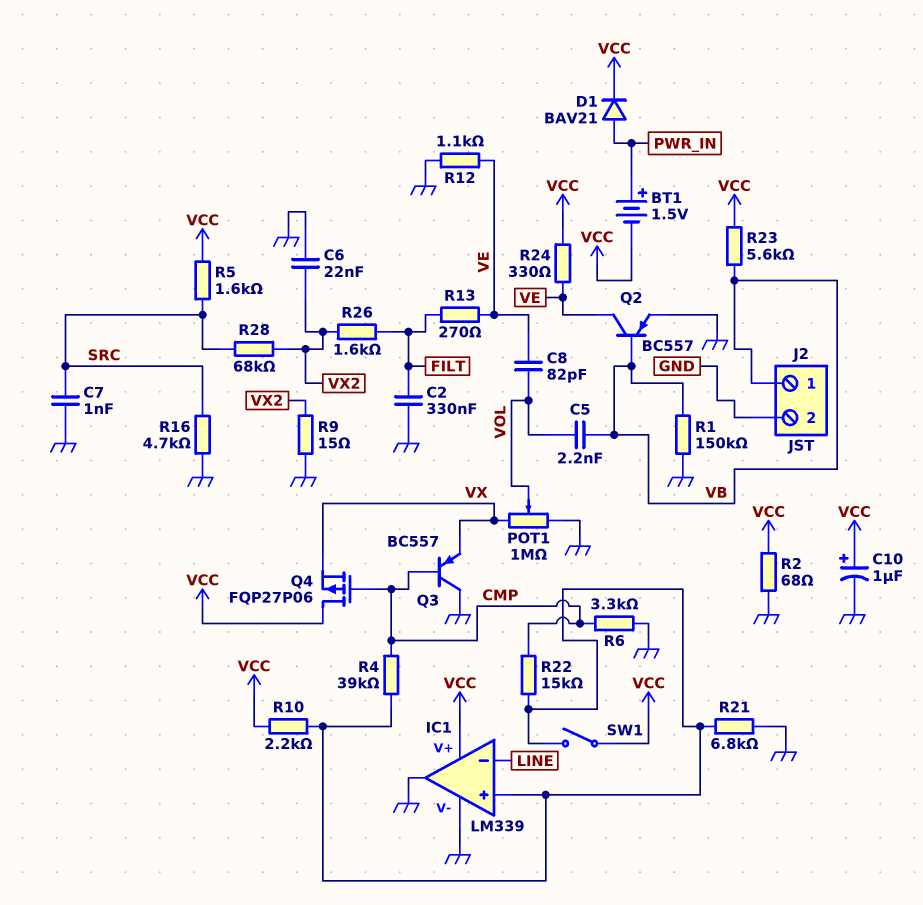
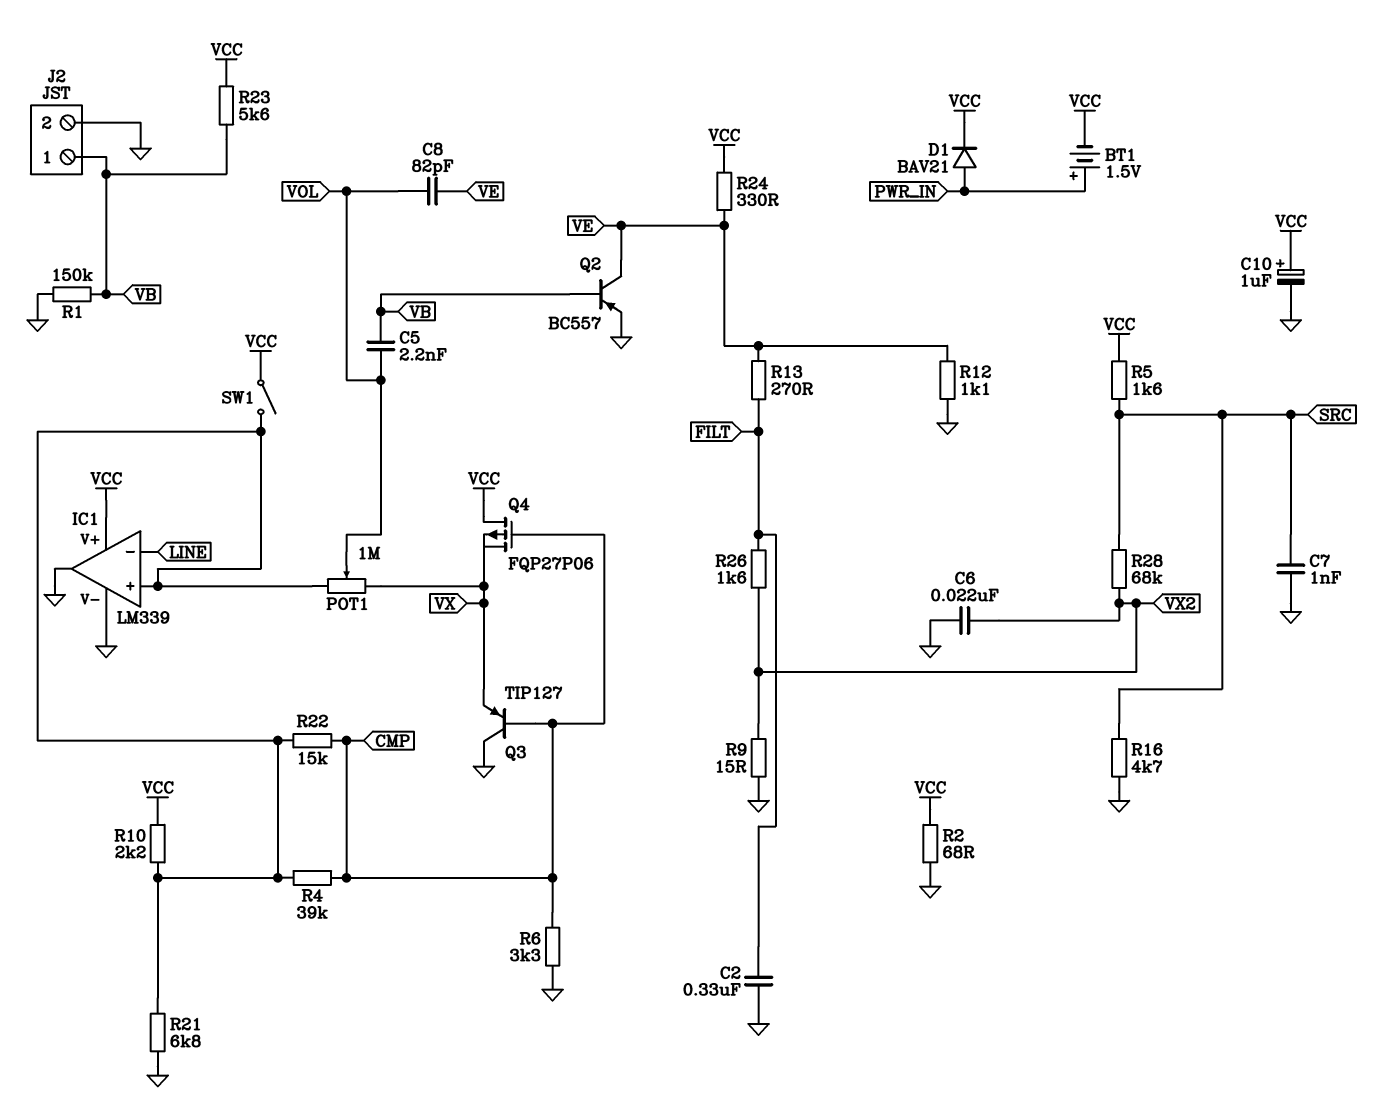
POT1: 1M (GND, VX, wiper VOL) -> 1M (IC1/in+, VX, wiper VOL)
Q3: PNP BC557 (B CMP, C GND, E VX) -> PNP TIP127 (B CMP, C GND, E VX)

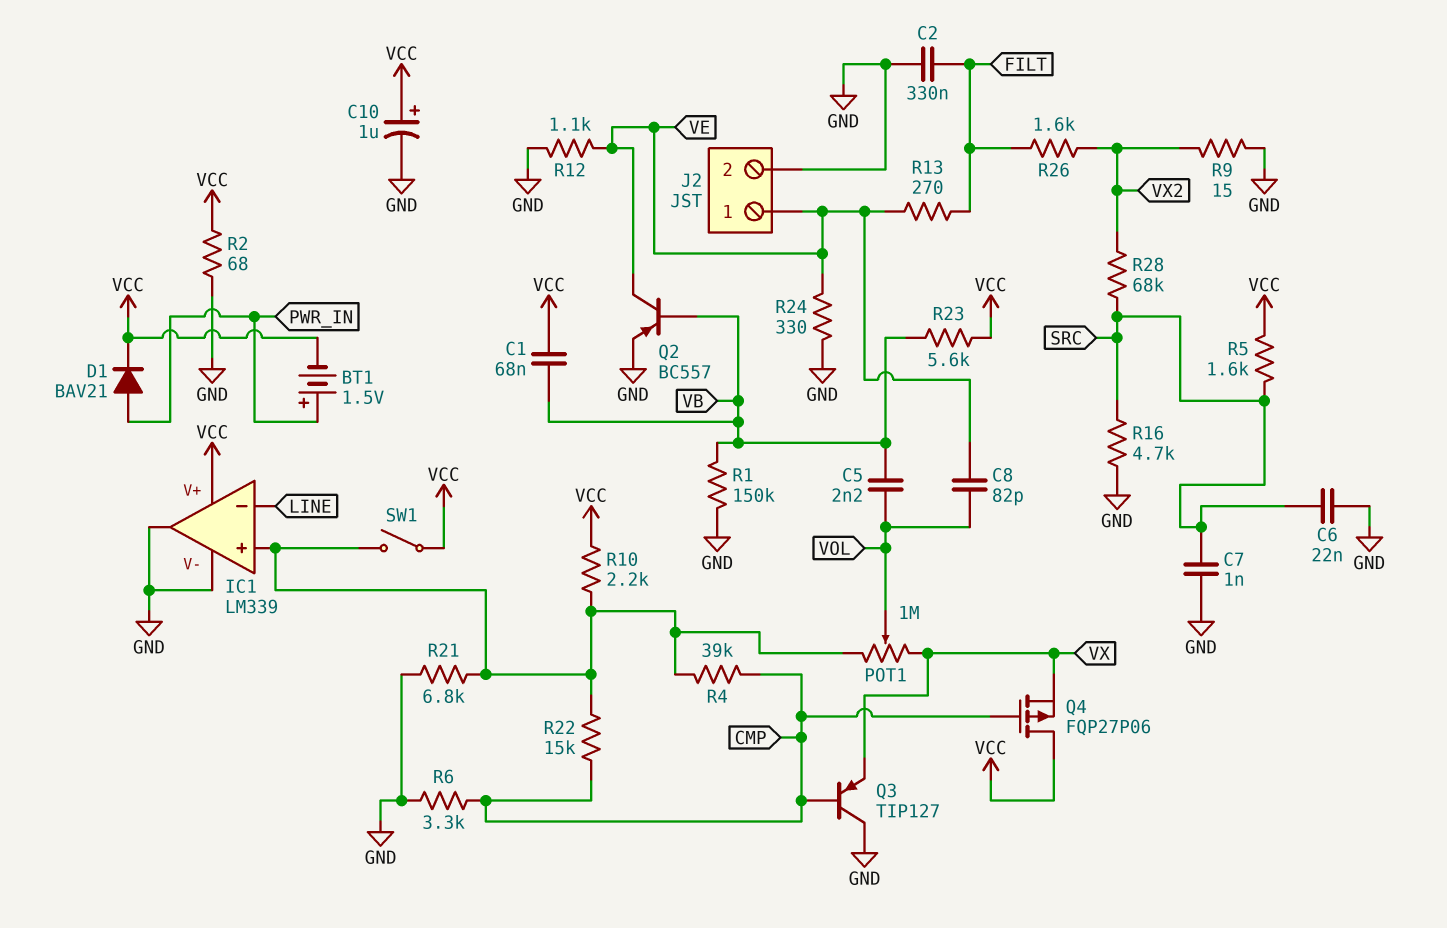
C1: none -> 68nF (VB, VCC)
C6: 22nF (GND, VX2) -> 22nF (GND, SRC)
J2 pin 1: VB -> VE
R24: 330 (VCC, VE) -> 330 (GND, VE)

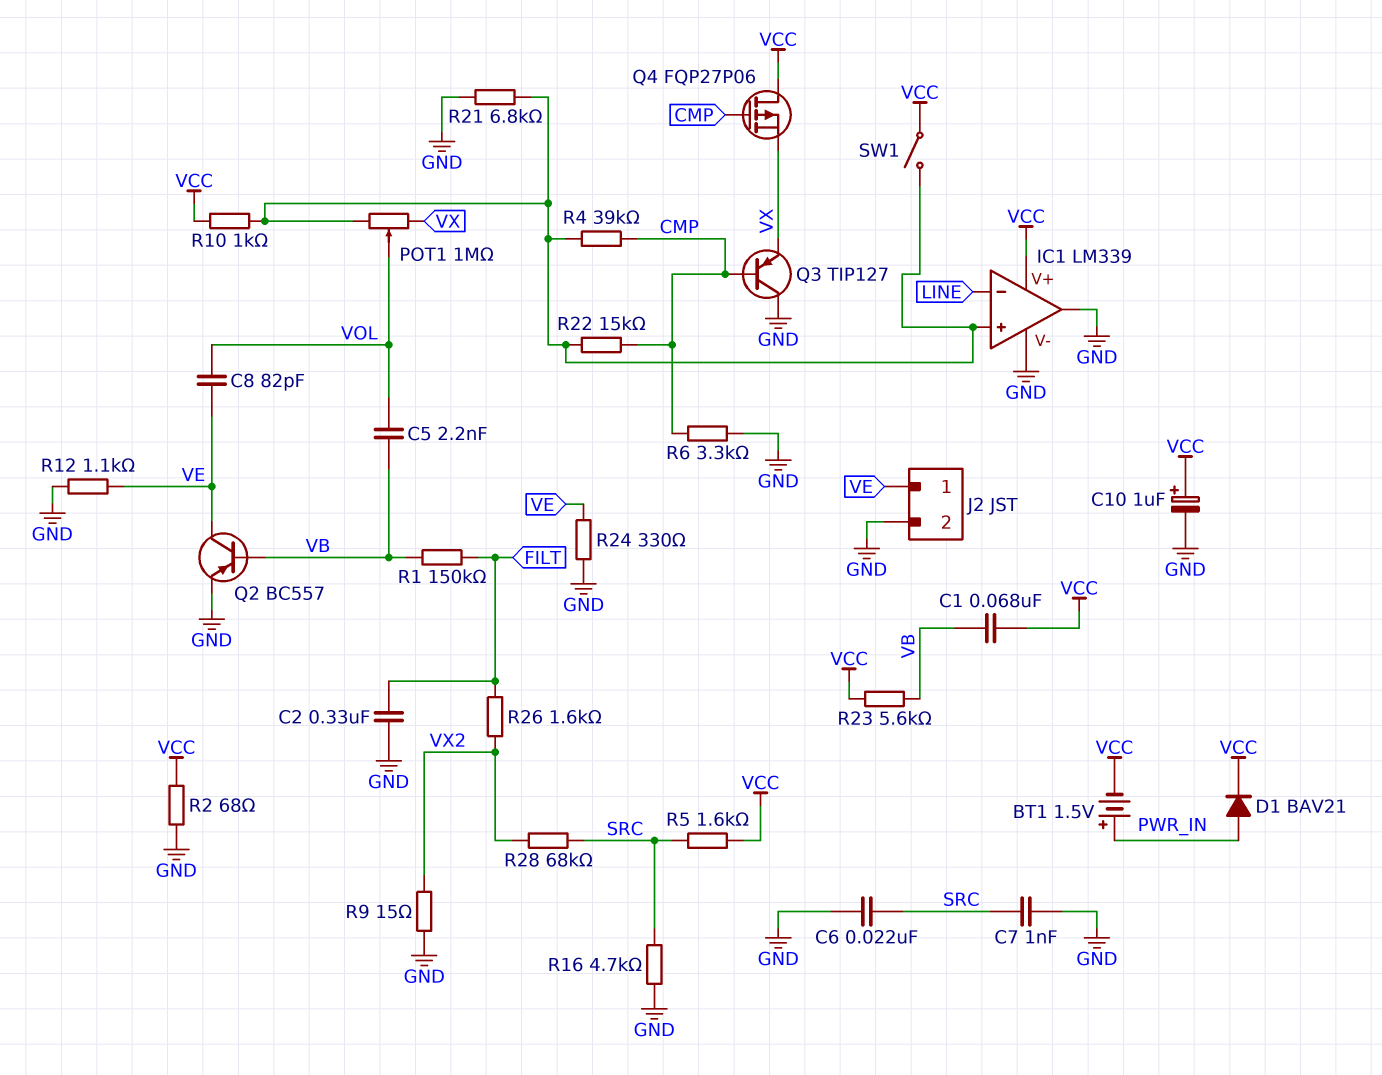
R1: 150k (GND, VB) -> 150k (FILT, VB)
R10: 2.2k (IC1/in+, VCC) -> 1k (IC1/in+, VCC)
R13: 270 (FILT, VE) -> none

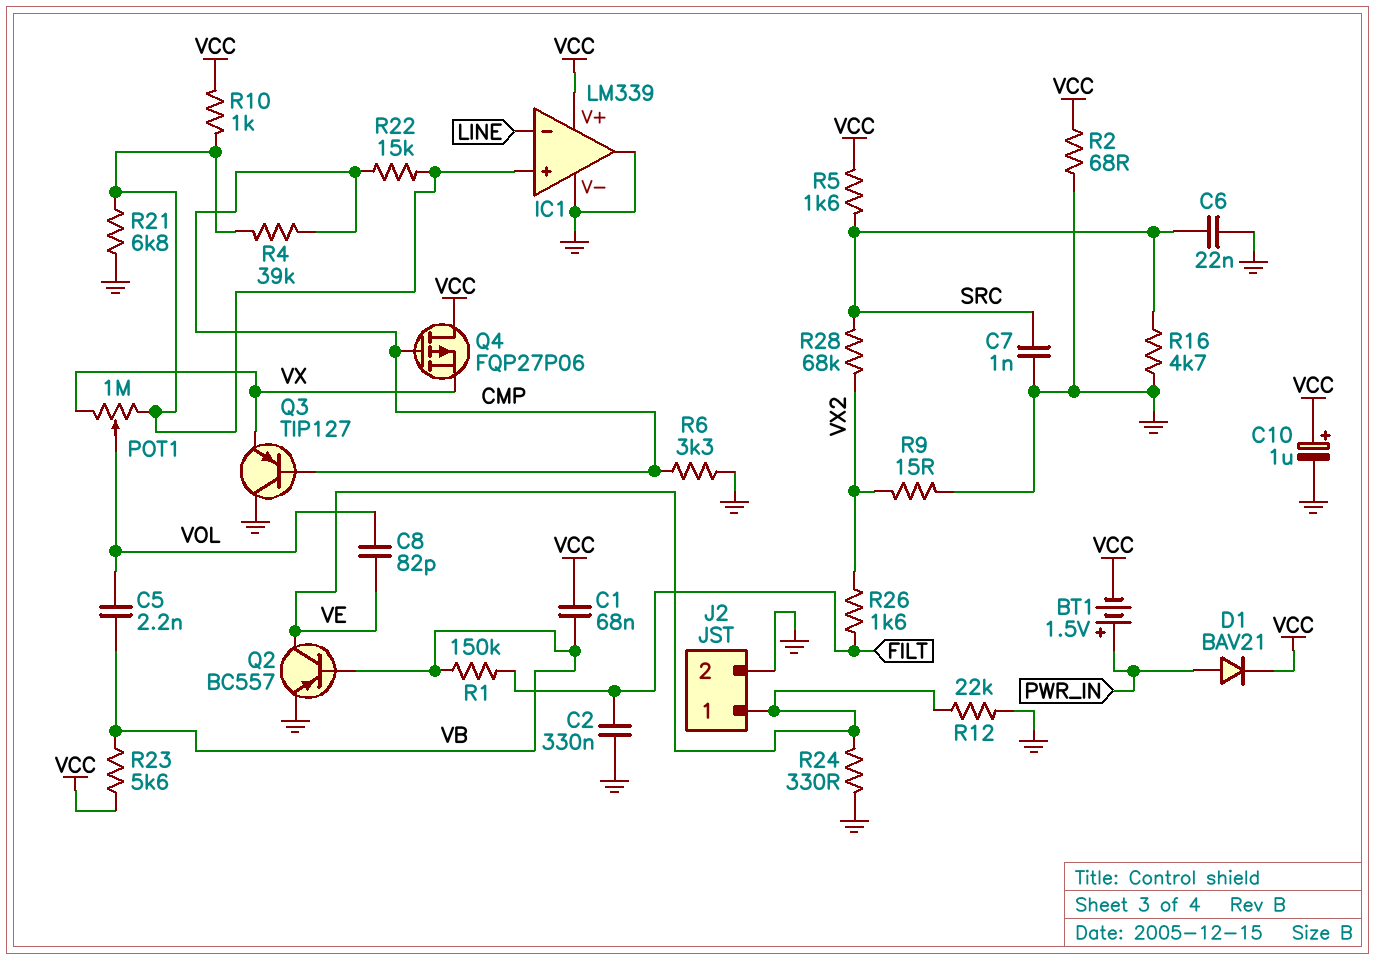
R12: 1.1k (GND, VE) -> 22k (GND, VE)
SW1: switch (IC1/in+, VCC) -> none

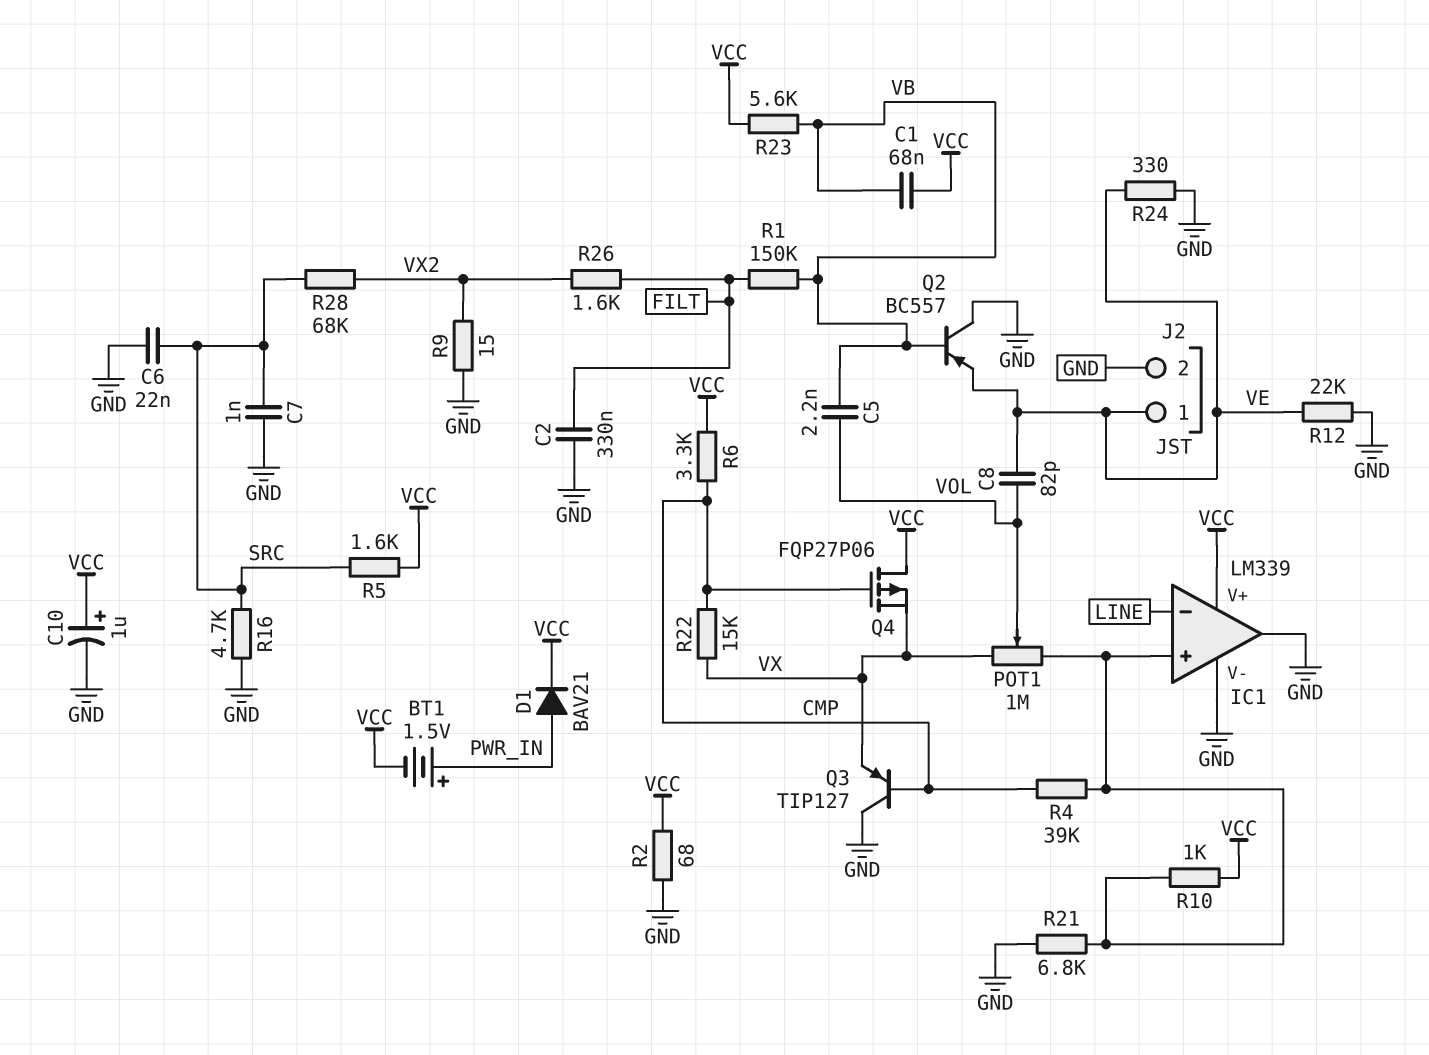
Q2: PNP BC557 (B VB, C VE, E GND) -> PNP BC557 (B VB, C GND, E VE)
R6: 3.3k (CMP, GND) -> 3.3k (CMP, VCC)
R22: 15k (CMP, IC1/in+) -> 15k (CMP, VX)

